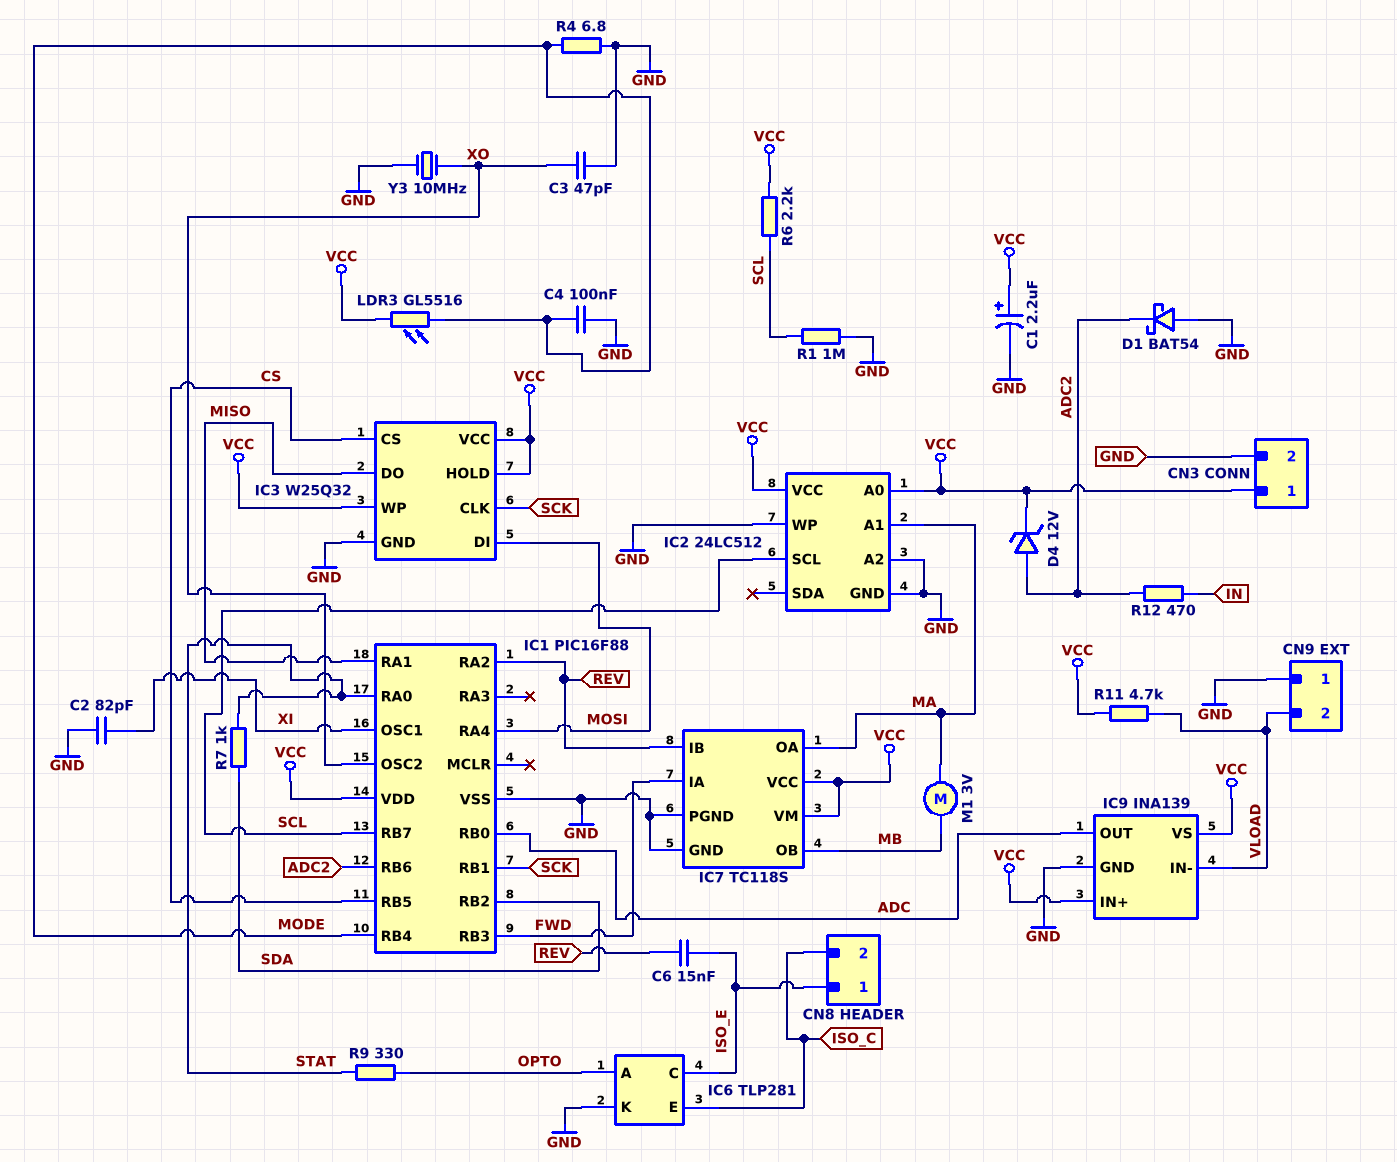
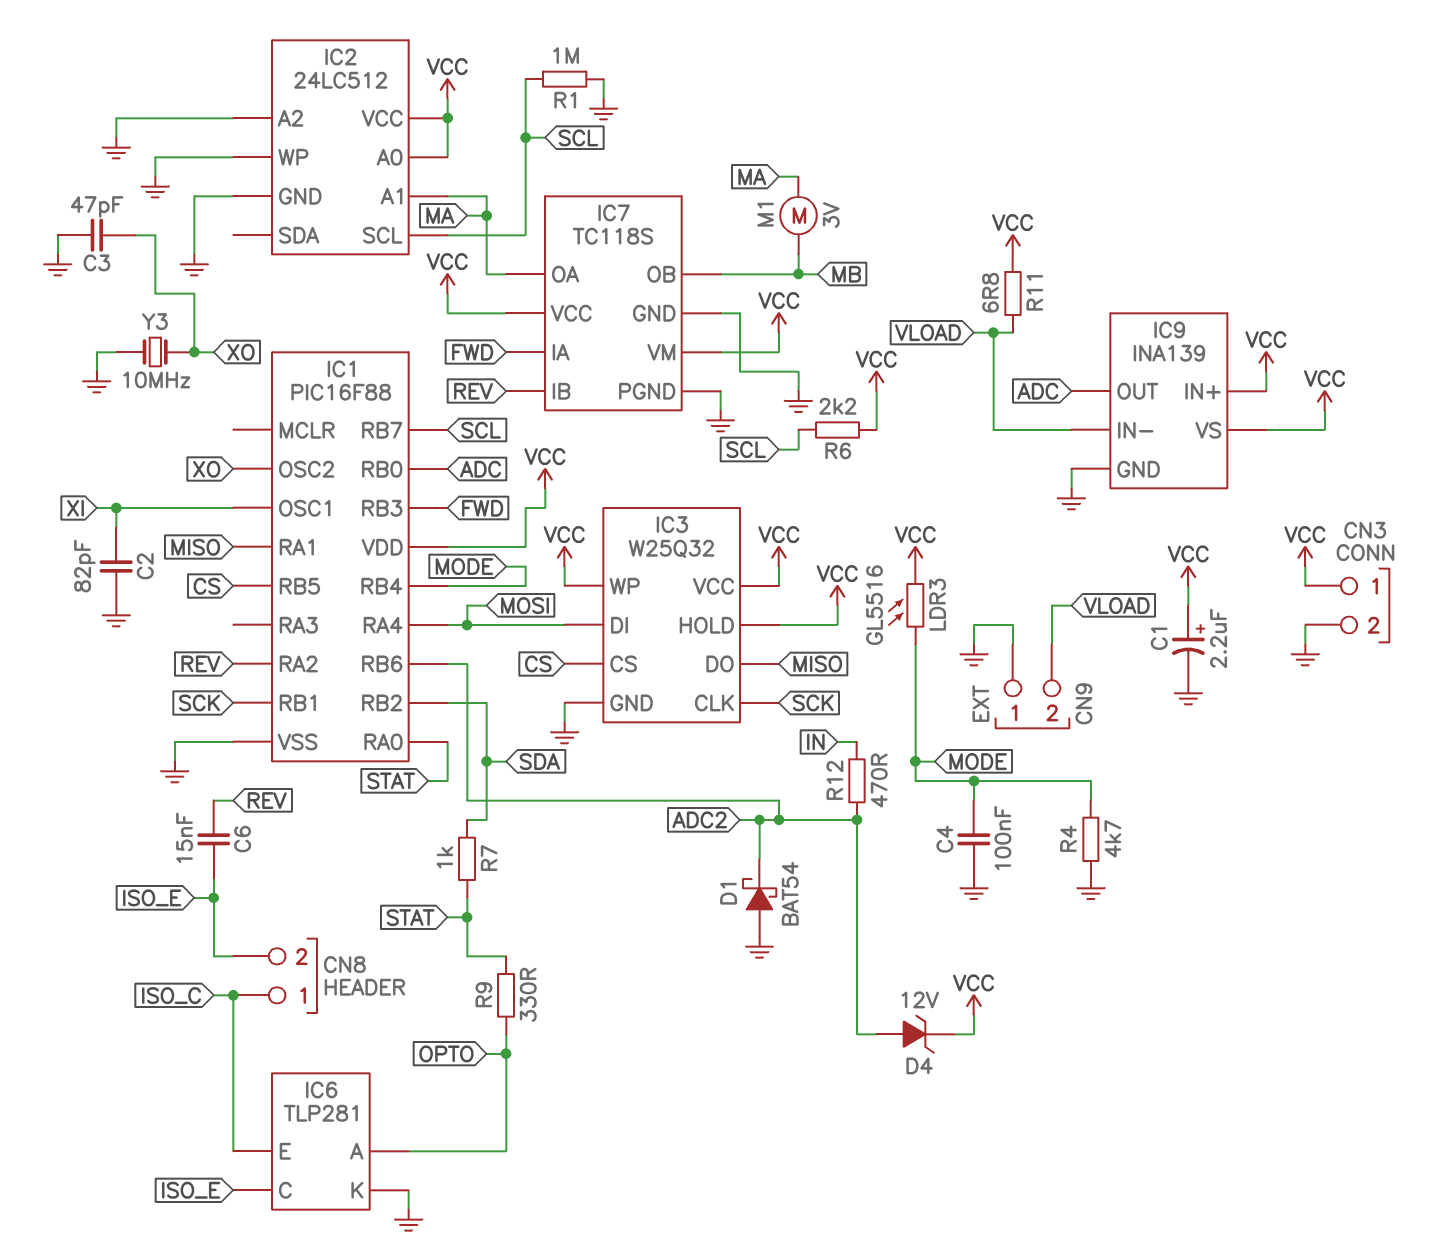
CN8 pin 1: ISO_E -> ISO_C
CN8 pin 2: ISO_C -> ISO_E
R4: 6.8 (GND, MODE) -> 4.7k (GND, MODE)
R11: 4.7k (VCC, VLOAD) -> 6.8 (VCC, VLOAD)

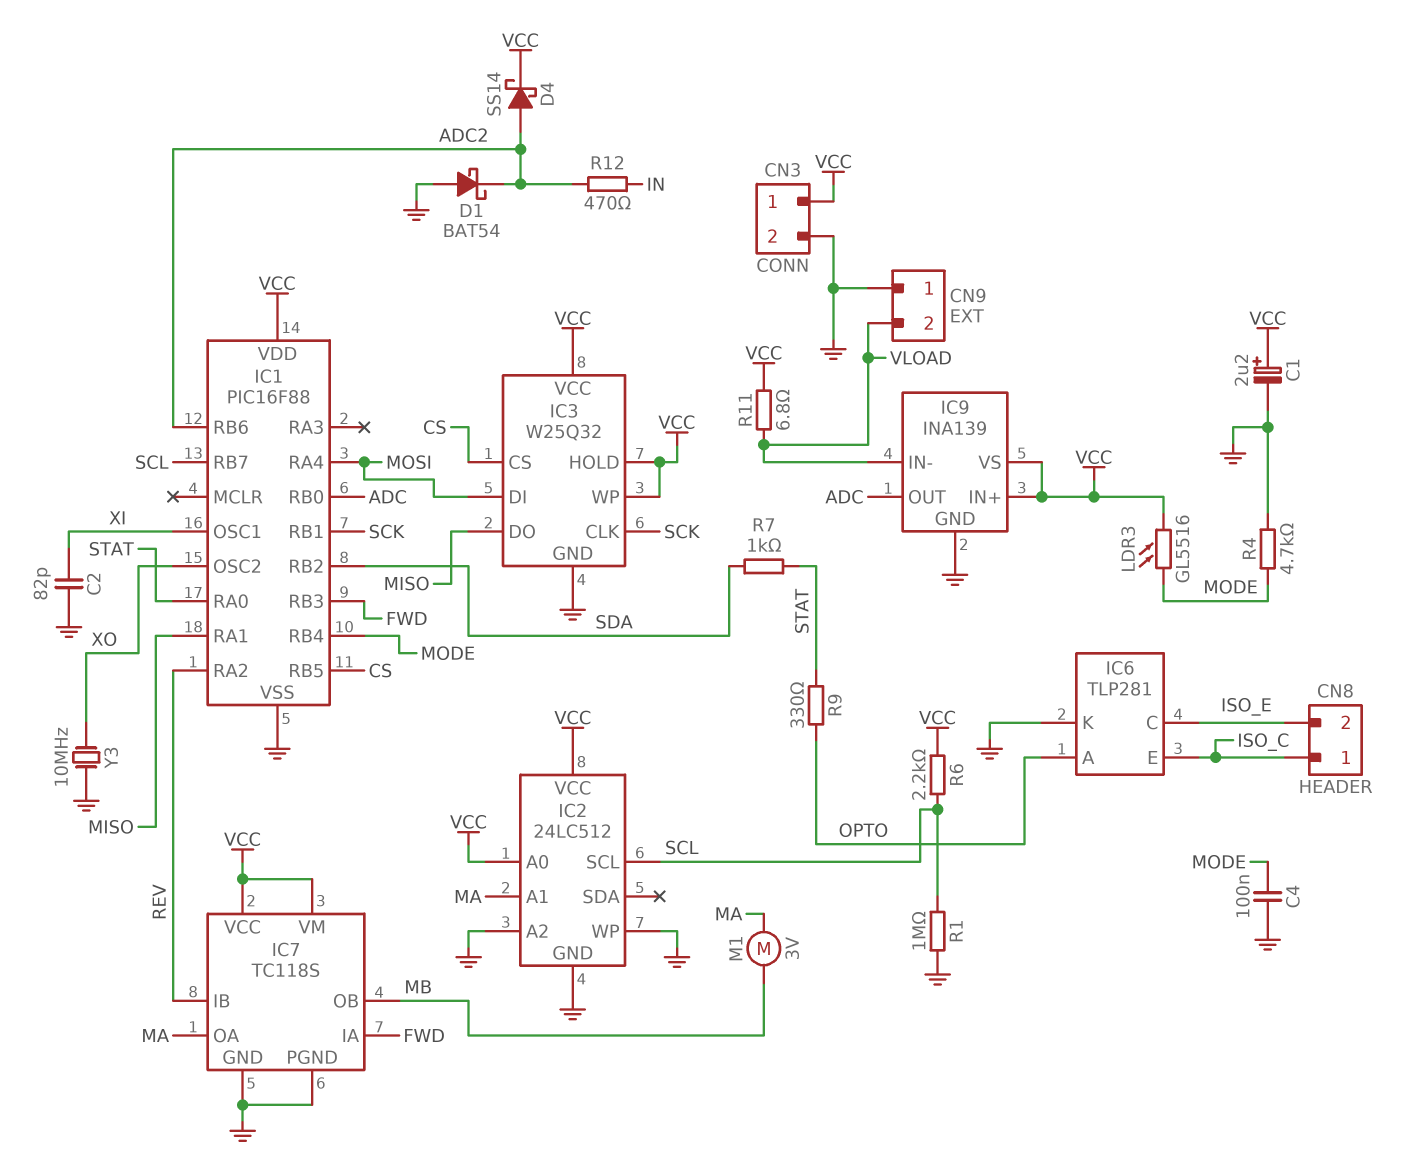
C3: 47pF (GND, XO) -> none
C6: 15nF (ISO_E, REV) -> none
D4: zener 12V (A ADC2, K VCC) -> schottky SS14 (A ADC2, K VCC)

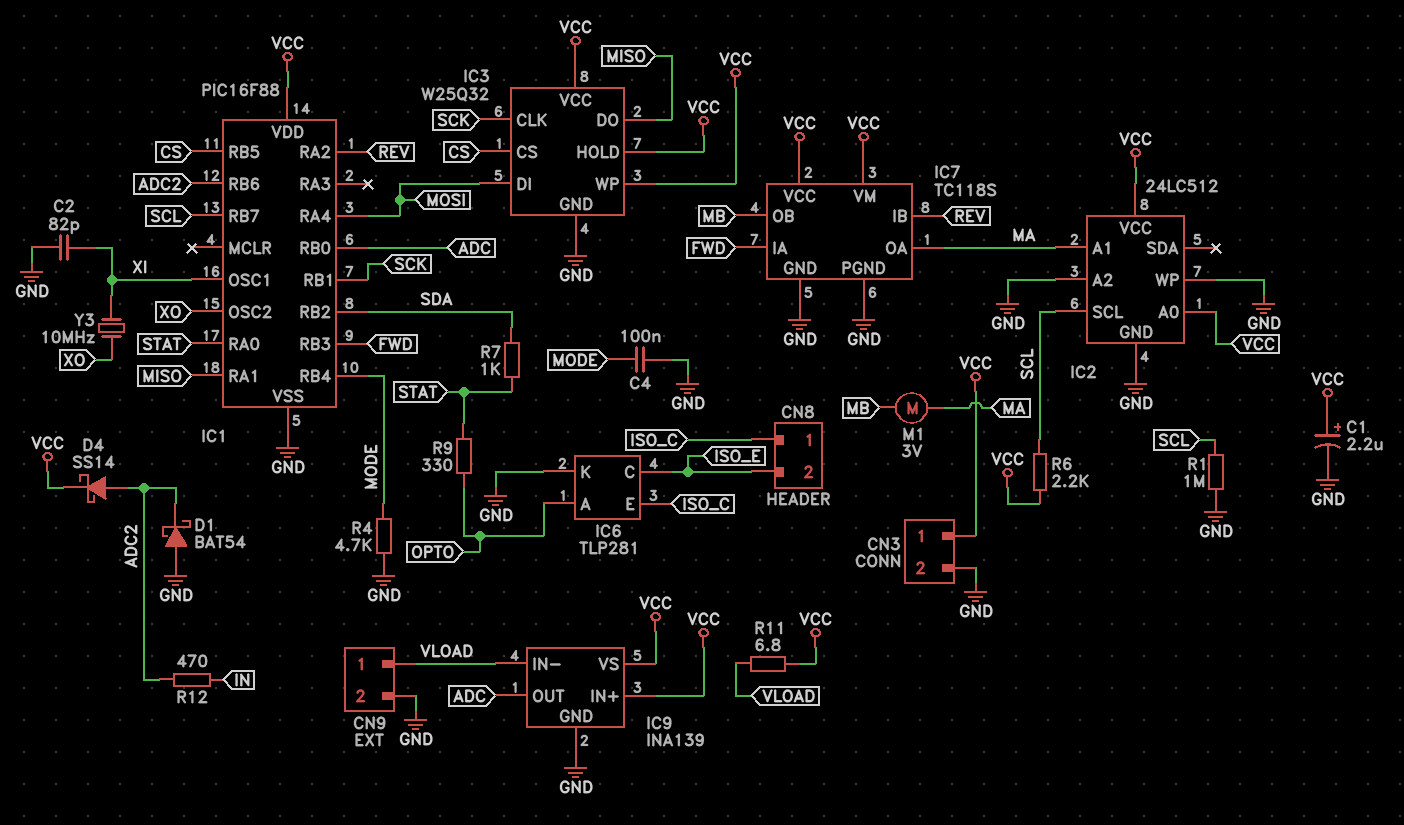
CN9 pin 1: GND -> VLOAD
CN9 pin 2: VLOAD -> GND
LDR3: GL5516 (MODE, VCC) -> none
Y3: 10MHz (GND, XO) -> 10MHz (XI, XO)

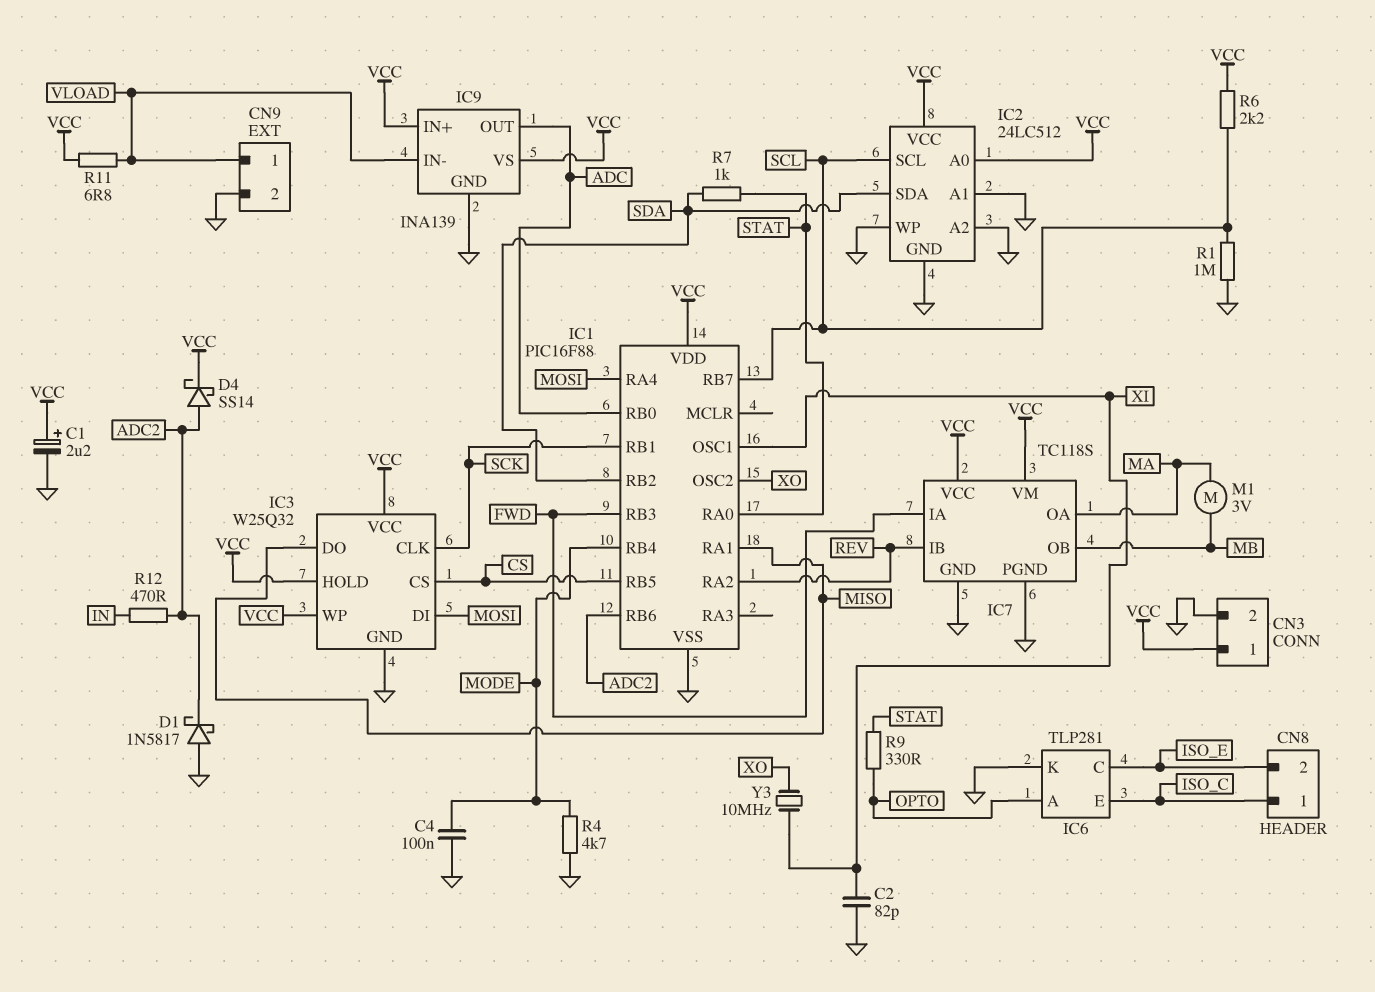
D1: schottky BAT54 (A GND, K ADC2) -> schottky 1N5817 (A GND, K ADC2)
IC2 pin A1: MA -> GND
IC2 pin SDA: none -> SDA

